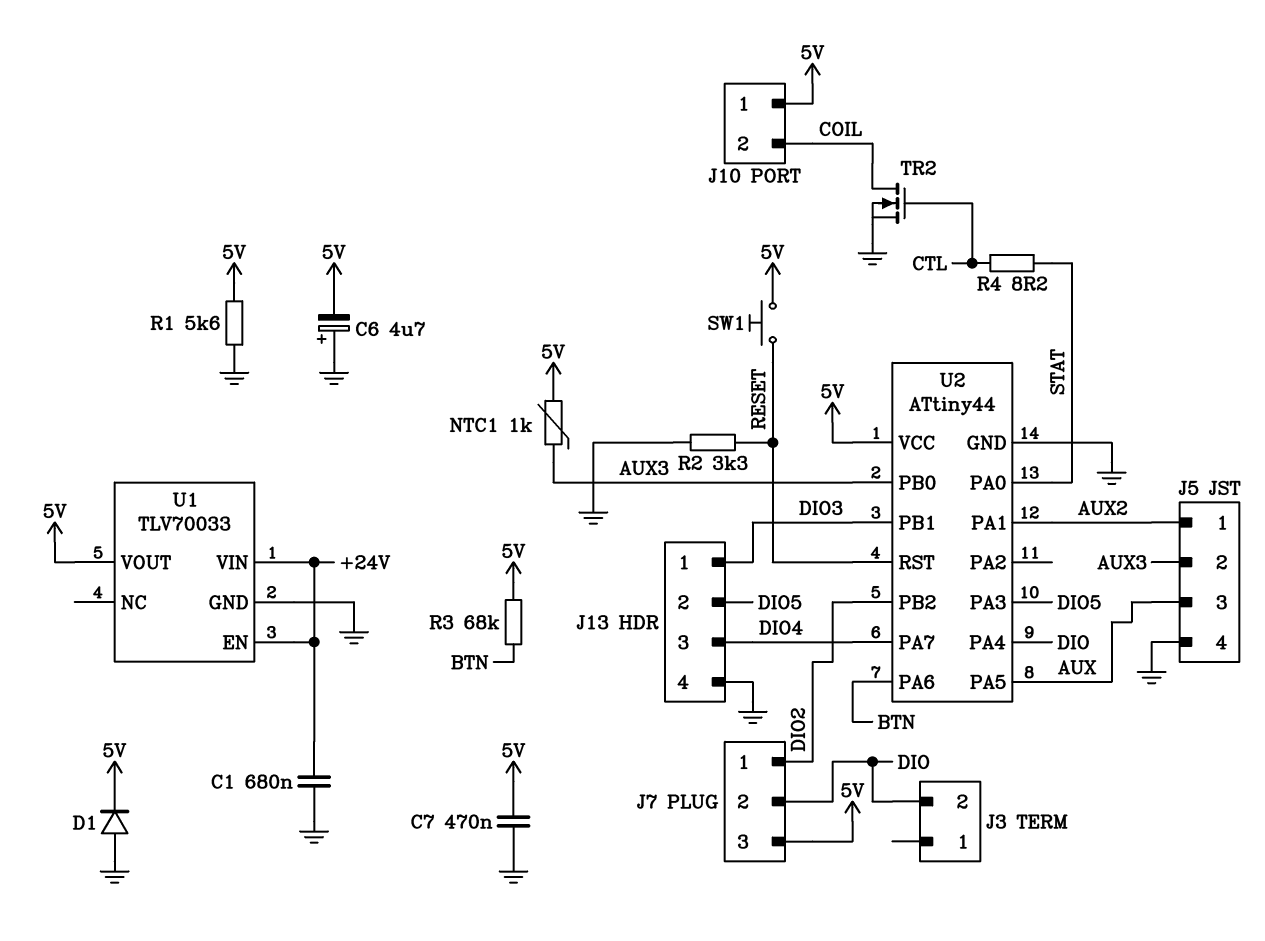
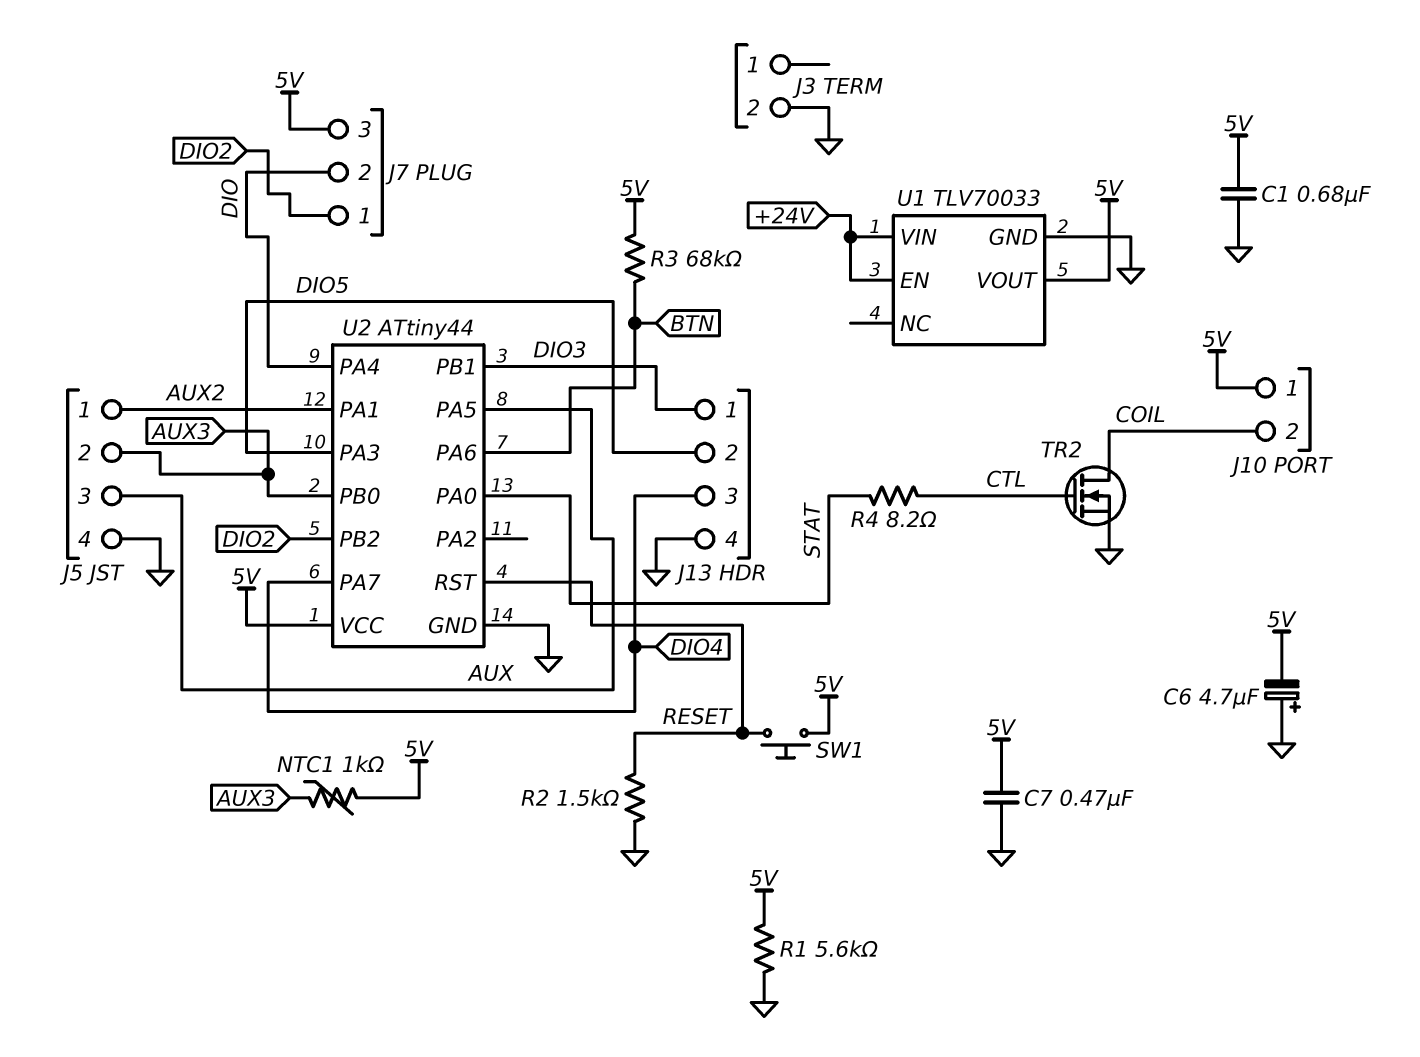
C1: 680nF (+24V, GND) -> 680nF (5V, GND)
D1: diode (A GND, K 5V) -> none
J3 pin 2: DIO -> GND
R2: 3.3k (GND, RESET) -> 1.5k (GND, RESET)

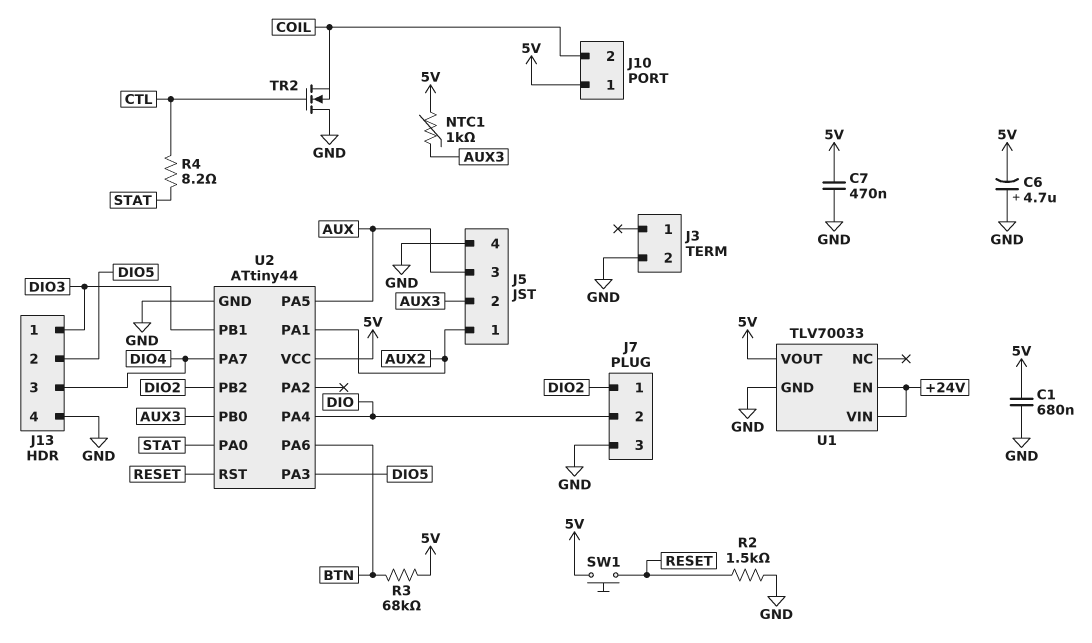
J7 pin 3: 5V -> GND
R1: 5.6k (5V, GND) -> none
TR2: NMOS (G CTL, D COIL, S GND) -> NMOS (G CTL, D GND, S COIL)

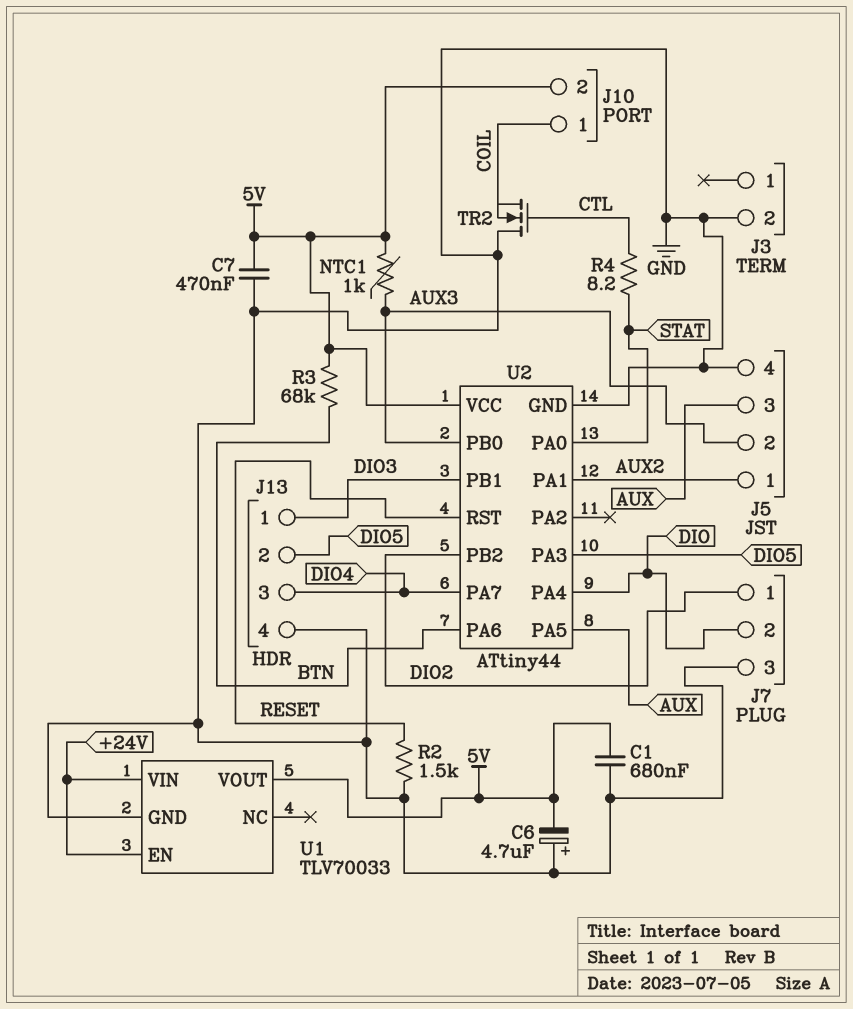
J10 pin 1: 5V -> COIL
J10 pin 2: COIL -> 5V
SW1: button (5V, RESET) -> none

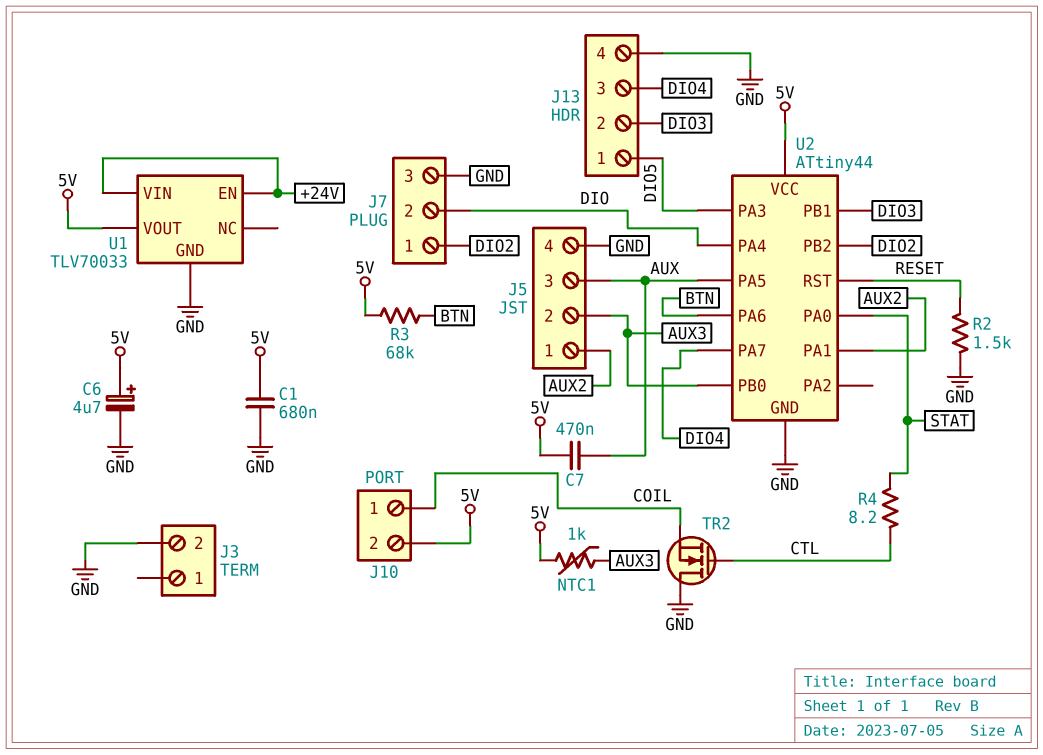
C6: 4.7uF (plus GND, minus 5V) -> 4.7uF (plus 5V, minus GND)
C7: 470nF (5V, GND) -> 470nF (5V, AUX)
J13 pin 1: DIO3 -> DIO5
J13 pin 2: DIO5 -> DIO3

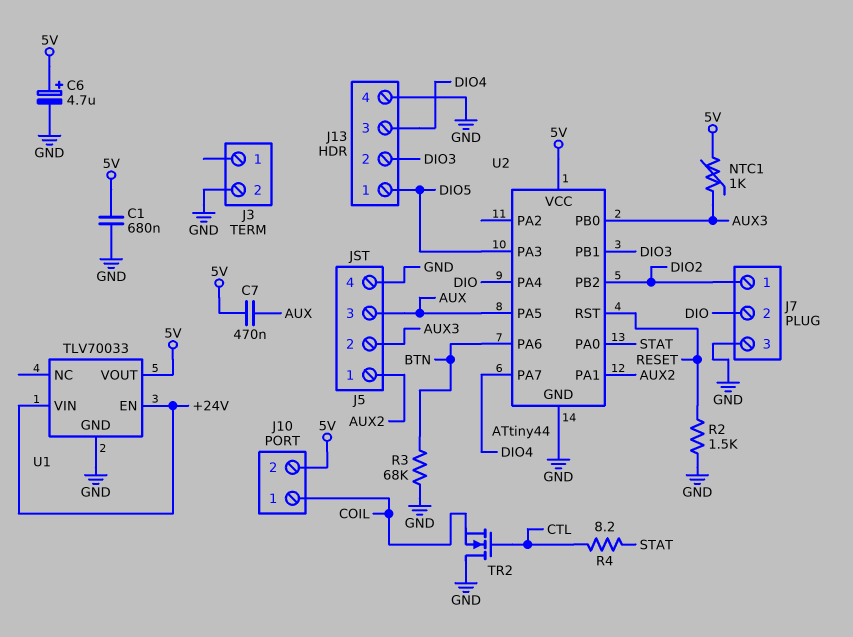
R3: 68k (5V, BTN) -> 68k (BTN, GND)

